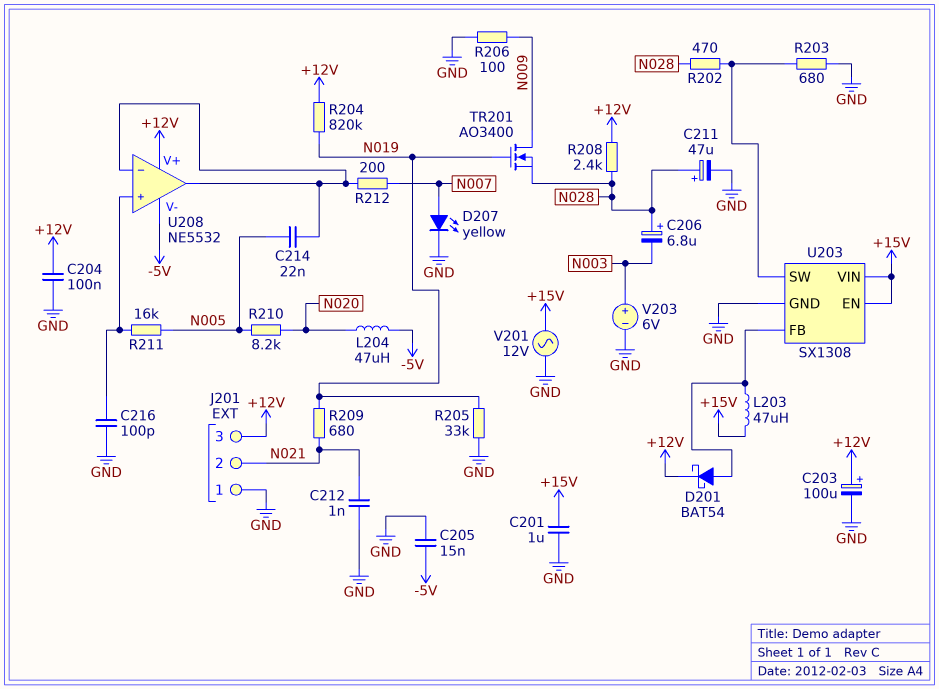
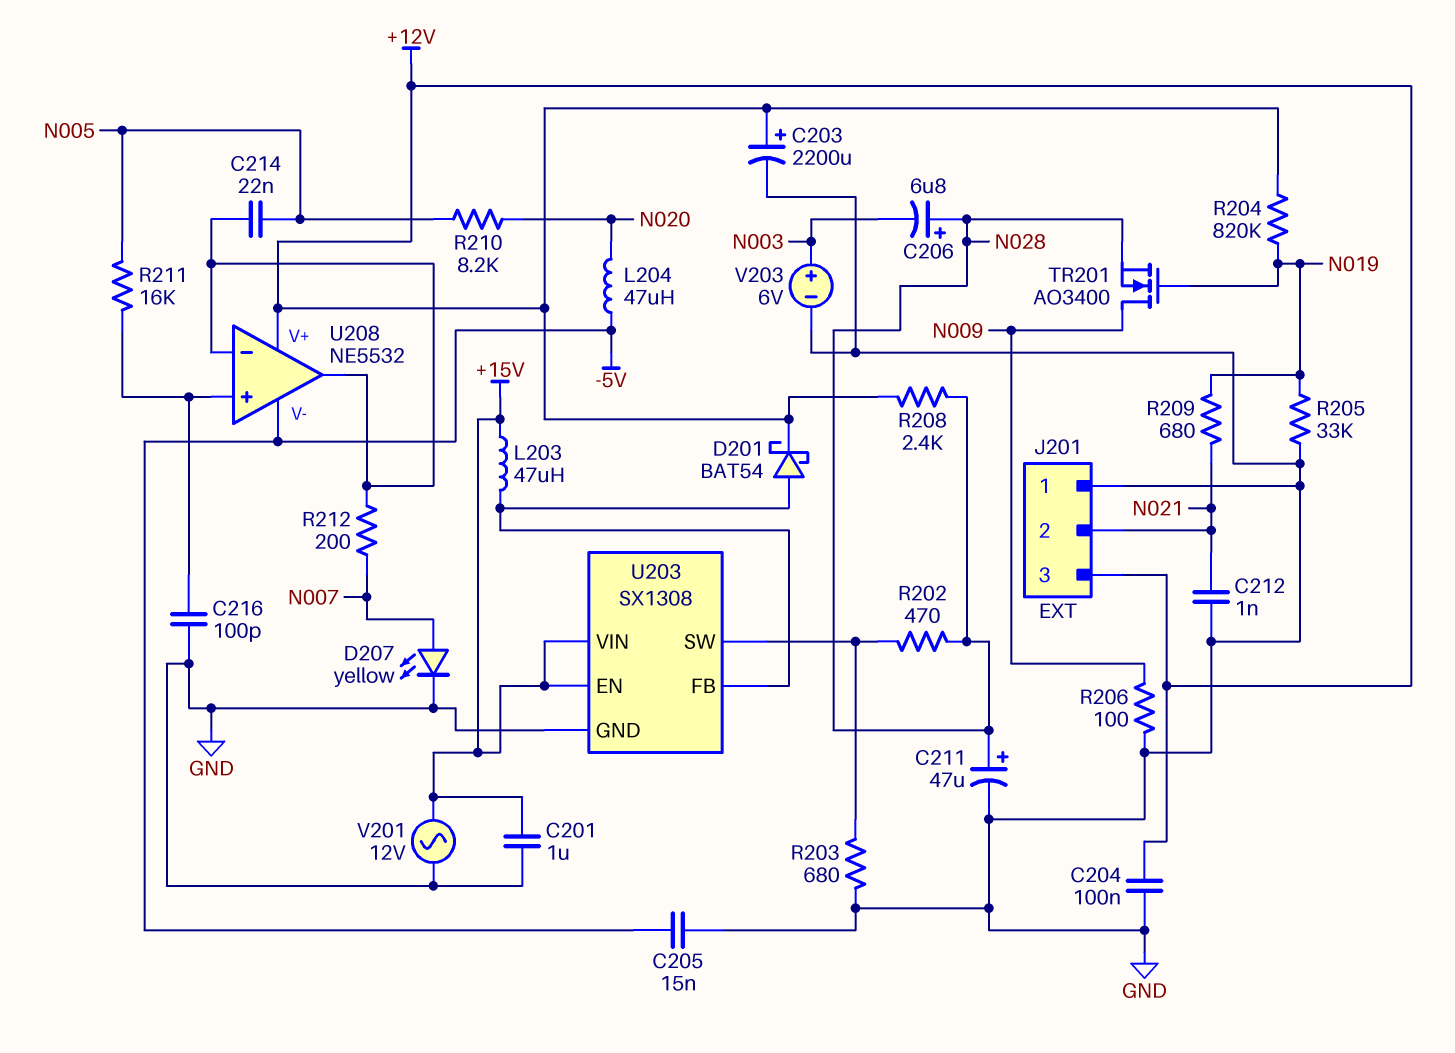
C203: 100uF (plus +12V, minus GND) -> 2200uF (plus +12V, minus GND)

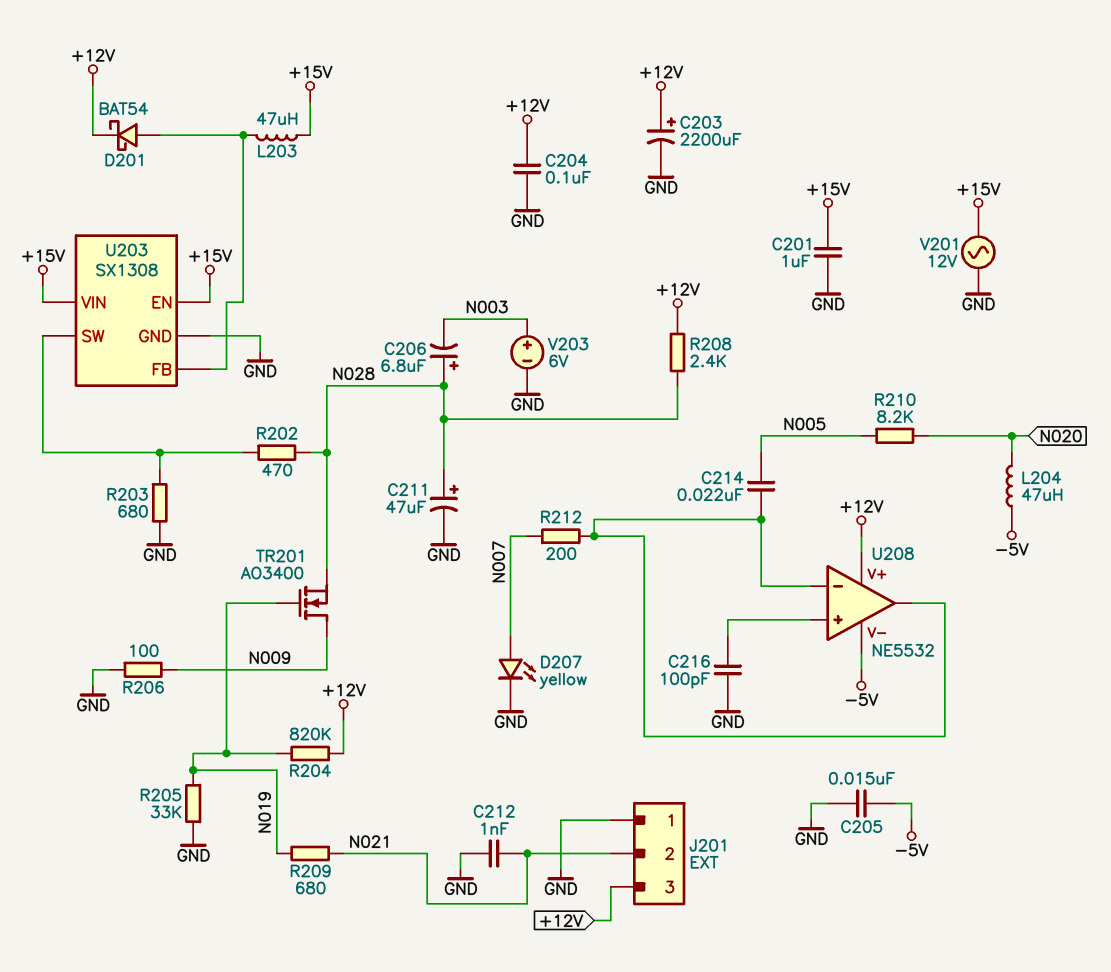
R211: 16k (N005, U208/in+) -> none

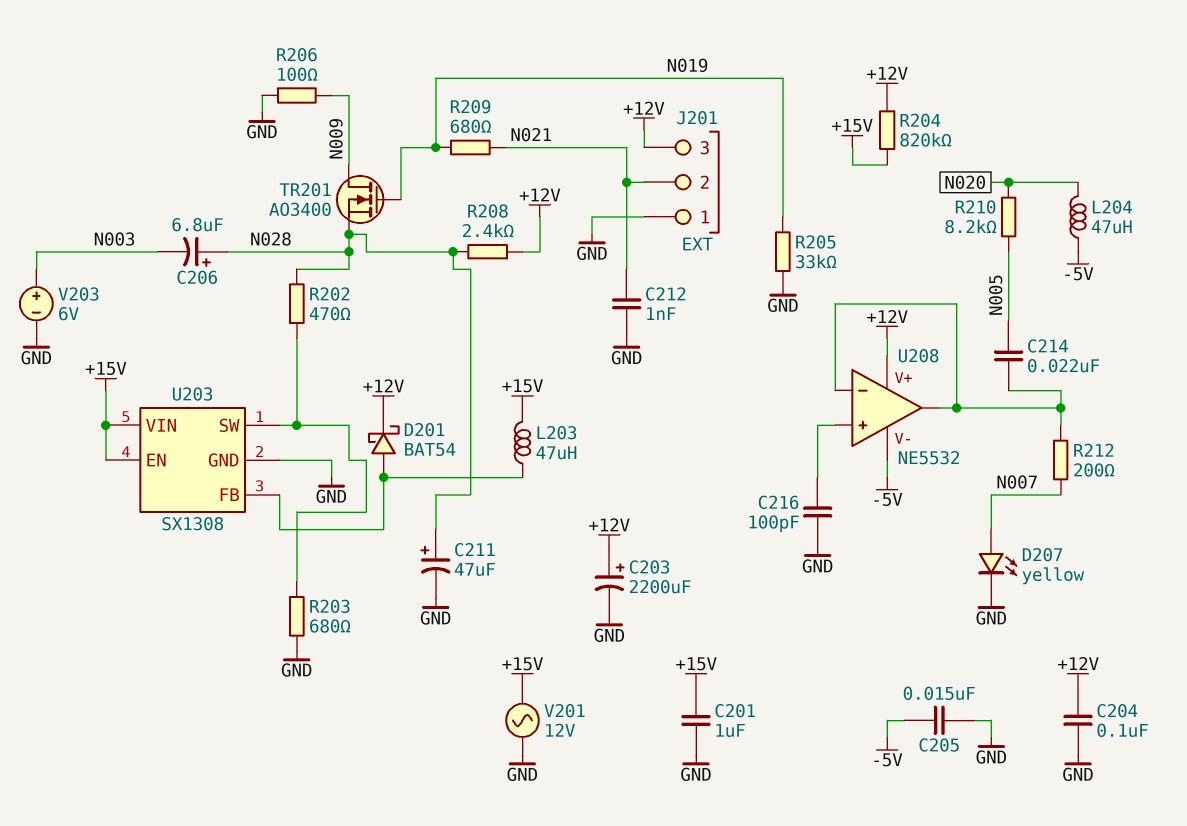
R204: 820k (+12V, N019) -> 820k (+12V, +15V)

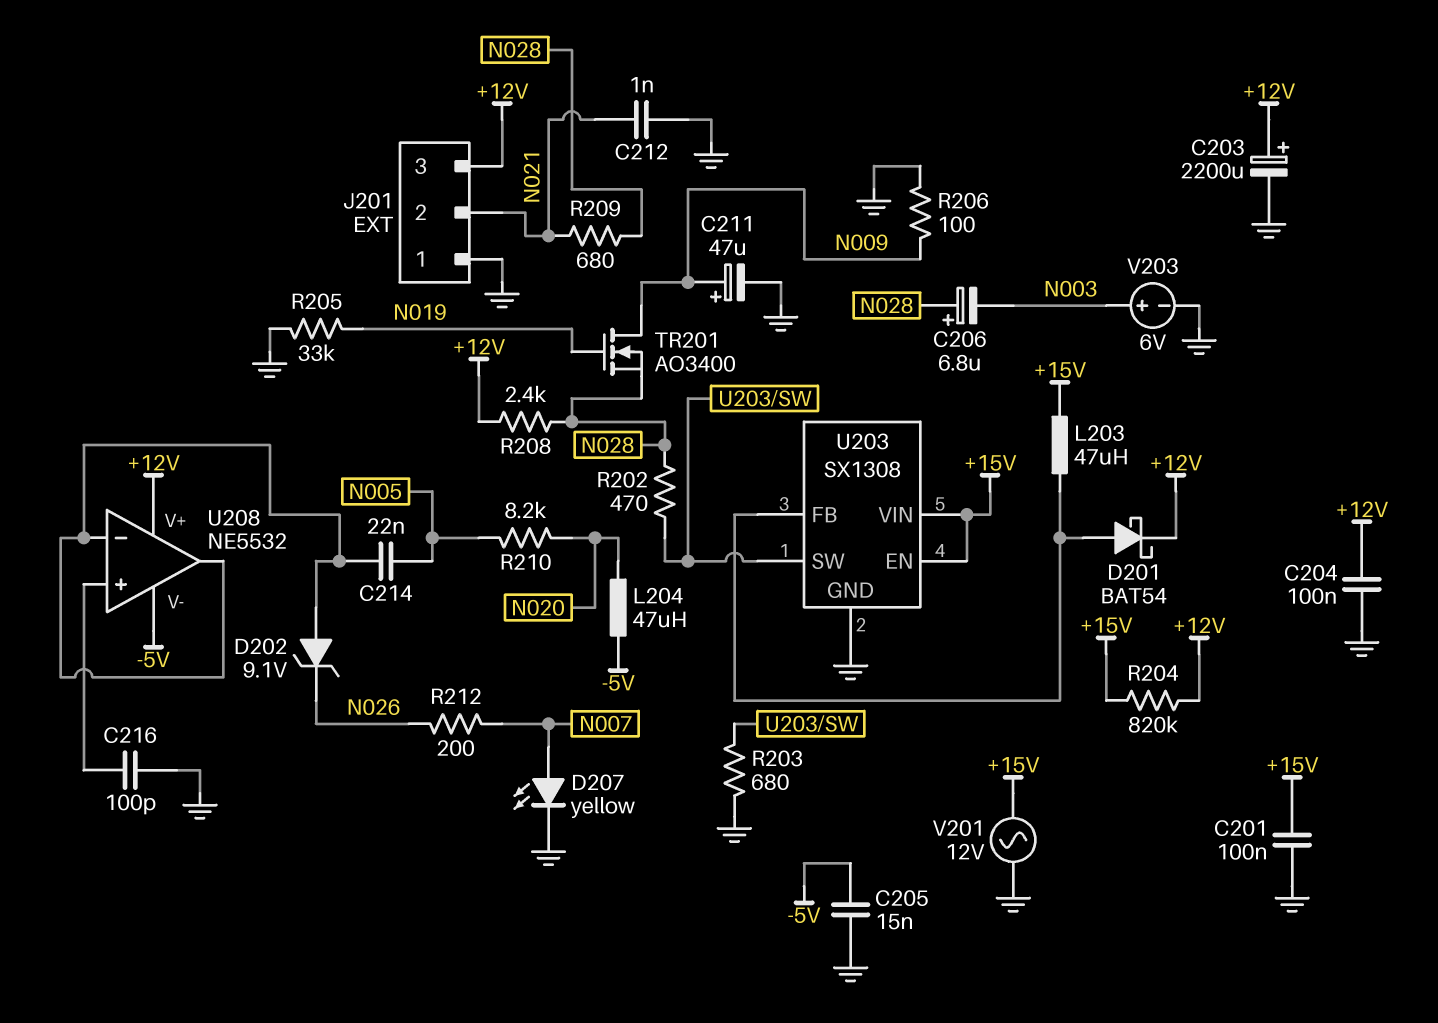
C201: 1uF (+15V, GND) -> 100nF (+15V, GND)
C211: 47uF (plus N028, minus GND) -> 47uF (plus N009, minus GND)
D202: none -> zener 9.1V (A U208/in-, K N026)
R209: 680 (N019, N021) -> 680 (N021, N028)
R212: 200 (N007, U208/in-) -> 200 (N007, N026)

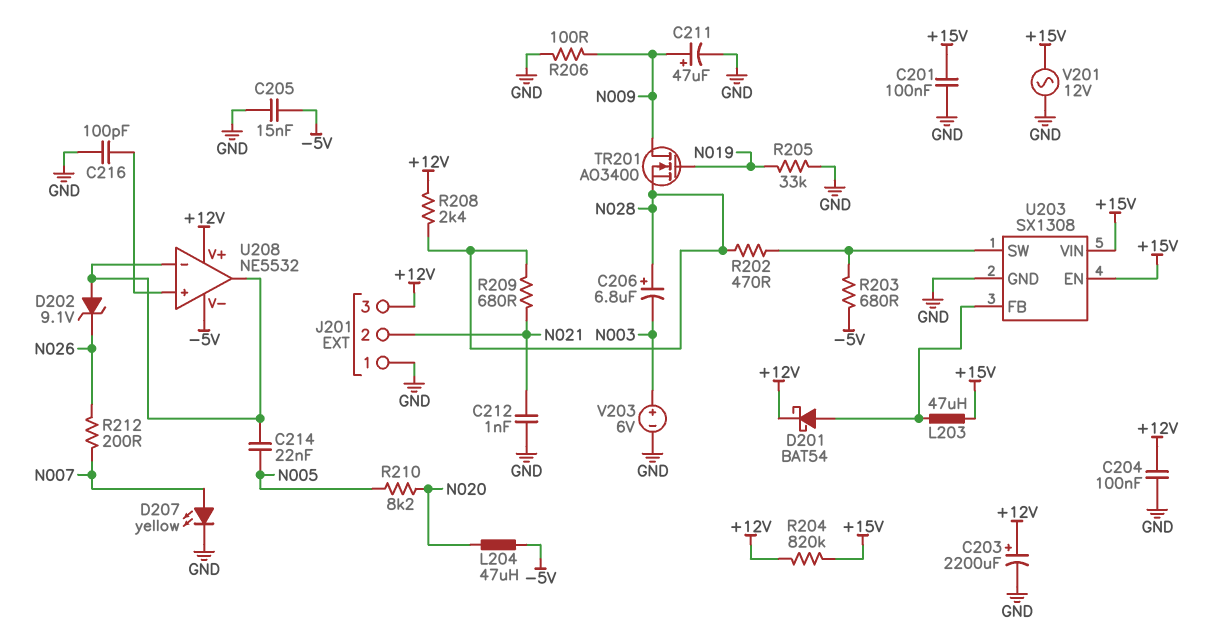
R203: 680 (GND, U203/SW) -> 680 (-5V, U203/SW)

